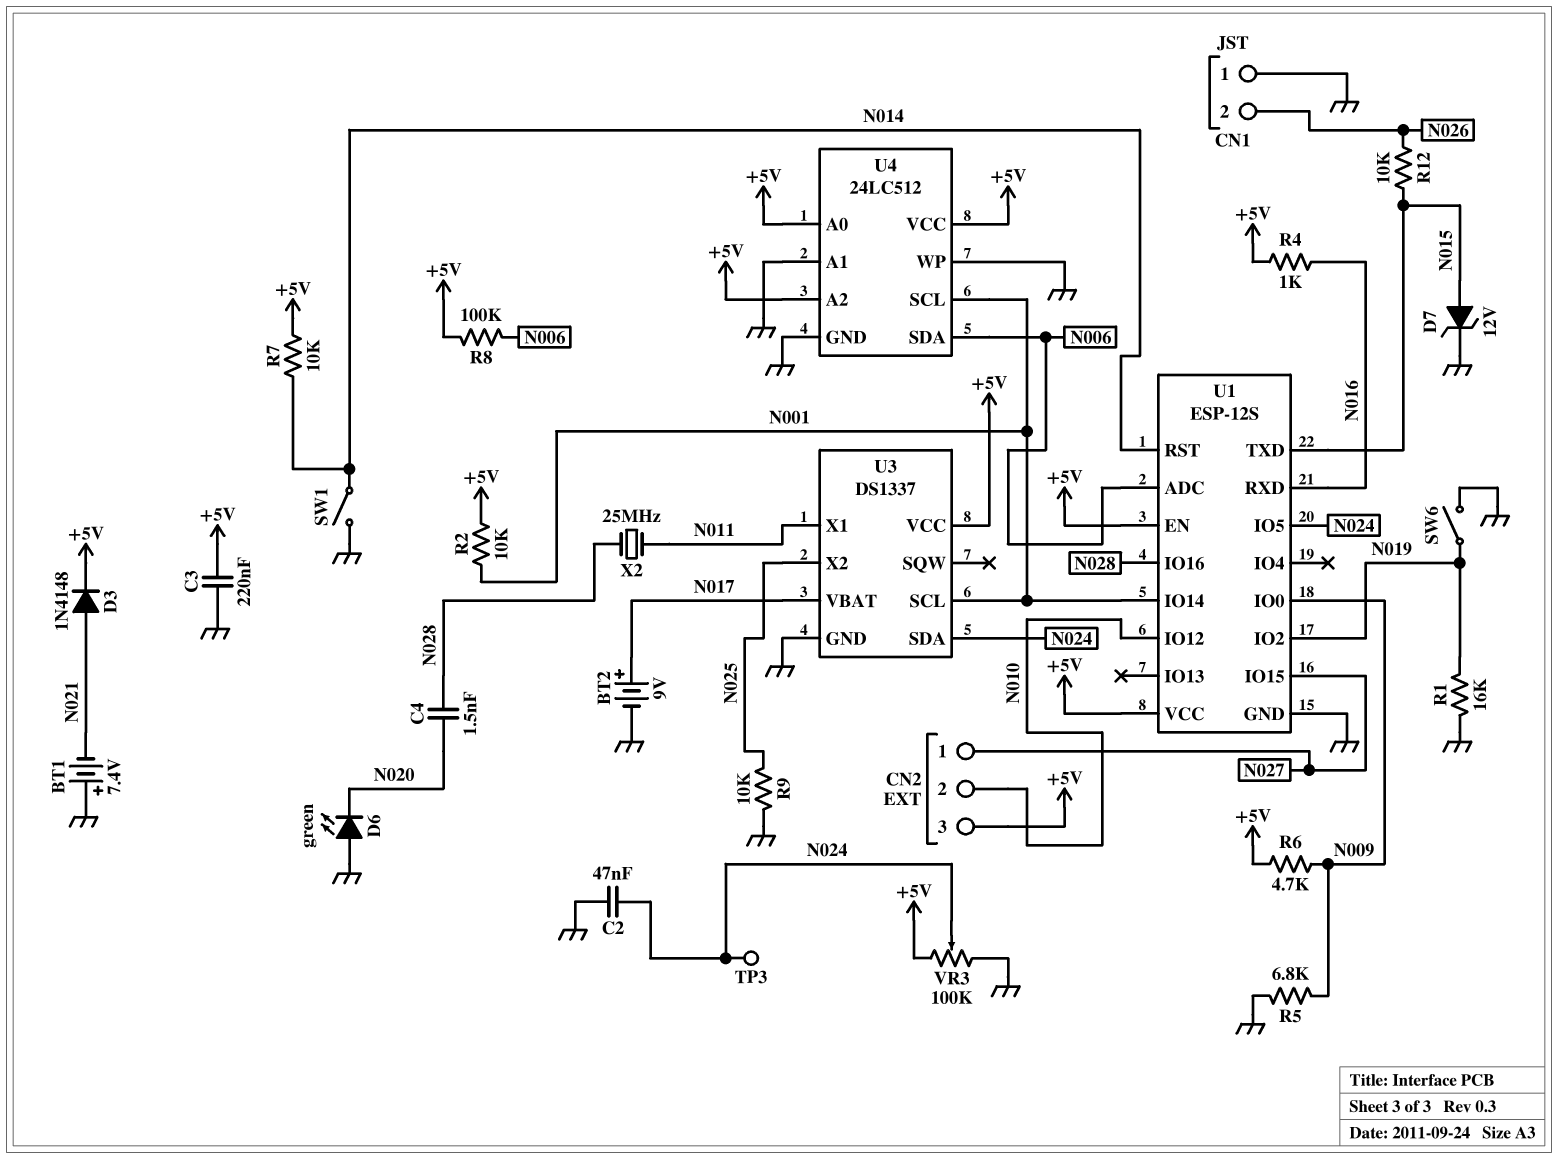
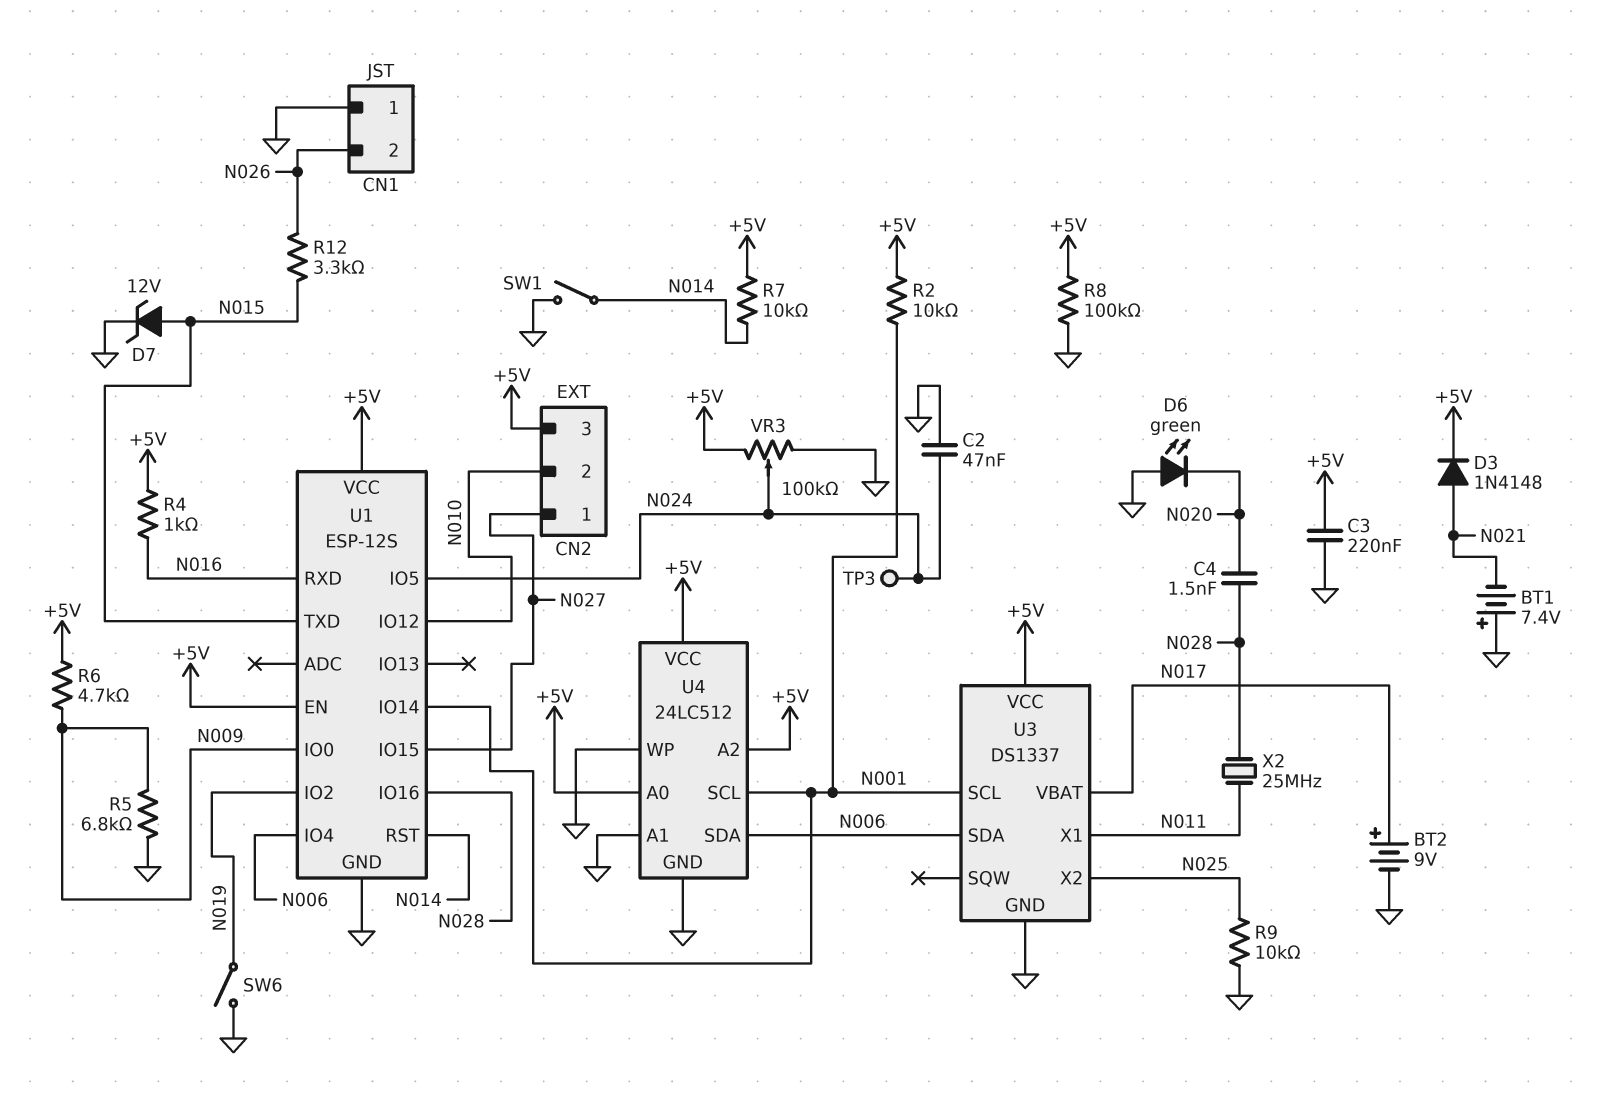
R1: 16k (GND, N019) -> none
R8: 100k (+5V, N006) -> 100k (+5V, GND)
R12: 10k (N015, N026) -> 3.3k (N015, N026)
U1 pin ADC: N006 -> none
U1 pin IO4: none -> N006
U3 pin SDA: N024 -> N006

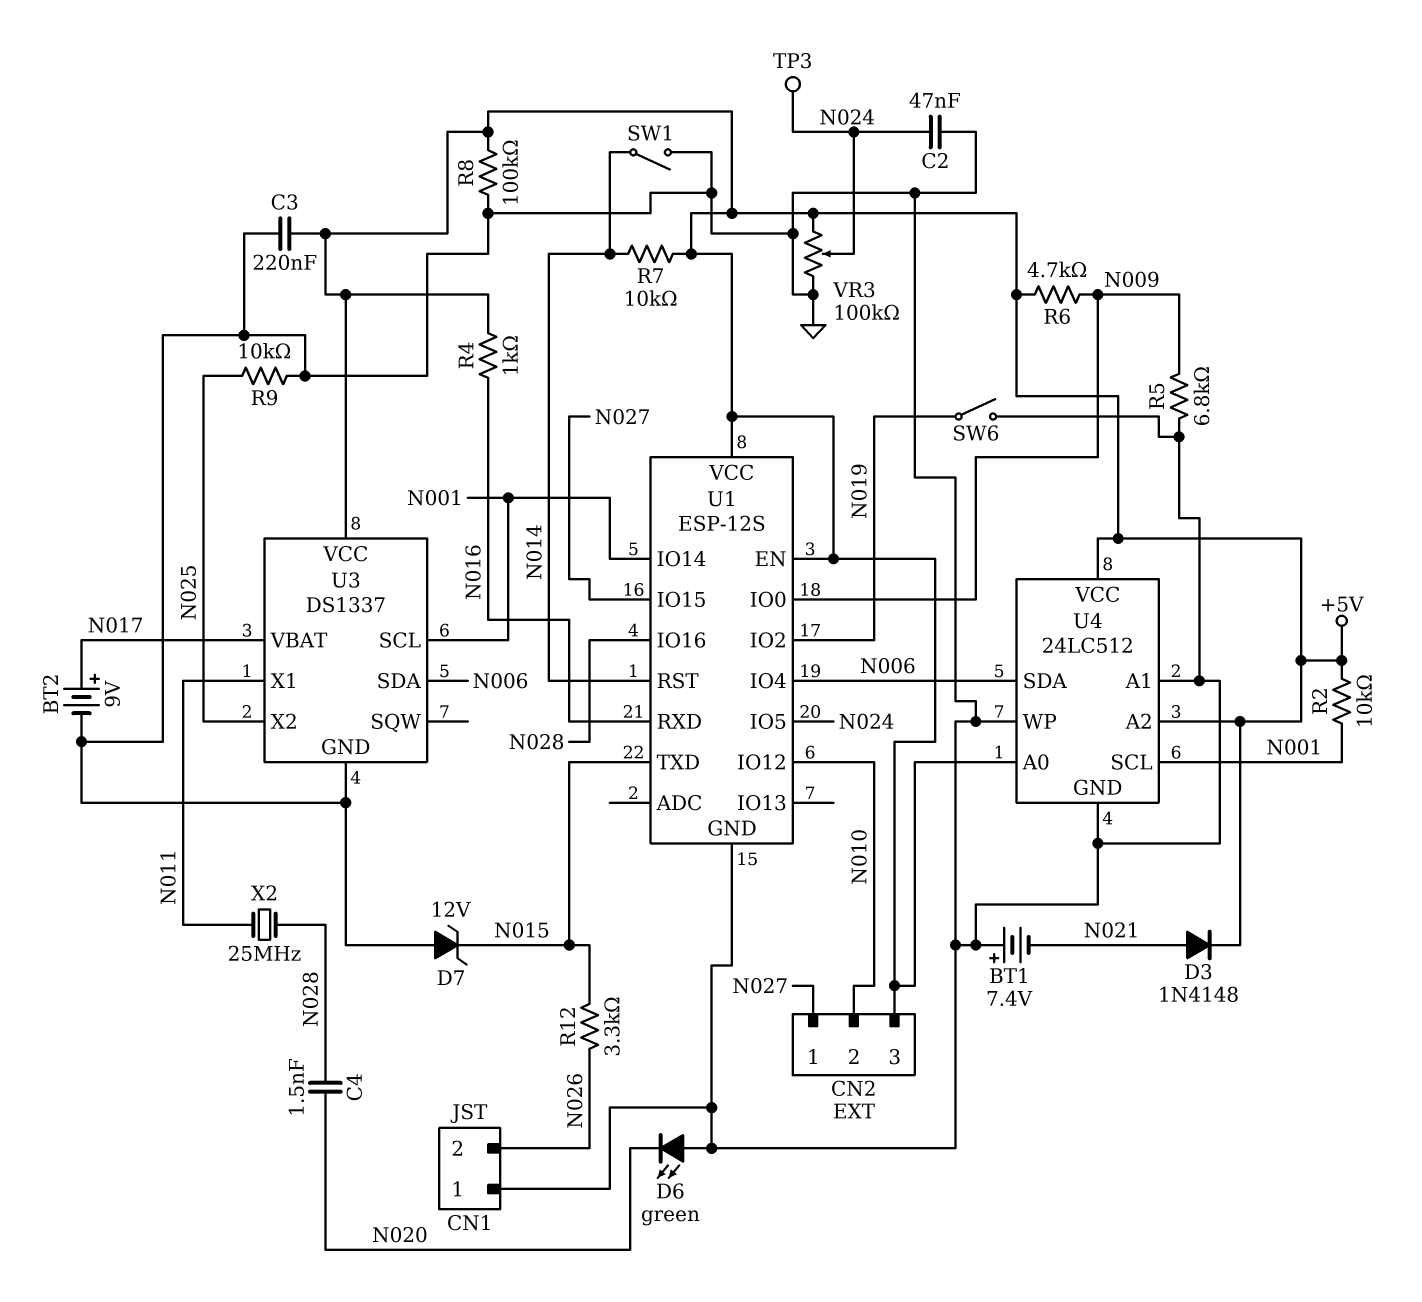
D7: zener 12V (A N015, K GND) -> zener 12V (A GND, K N015)

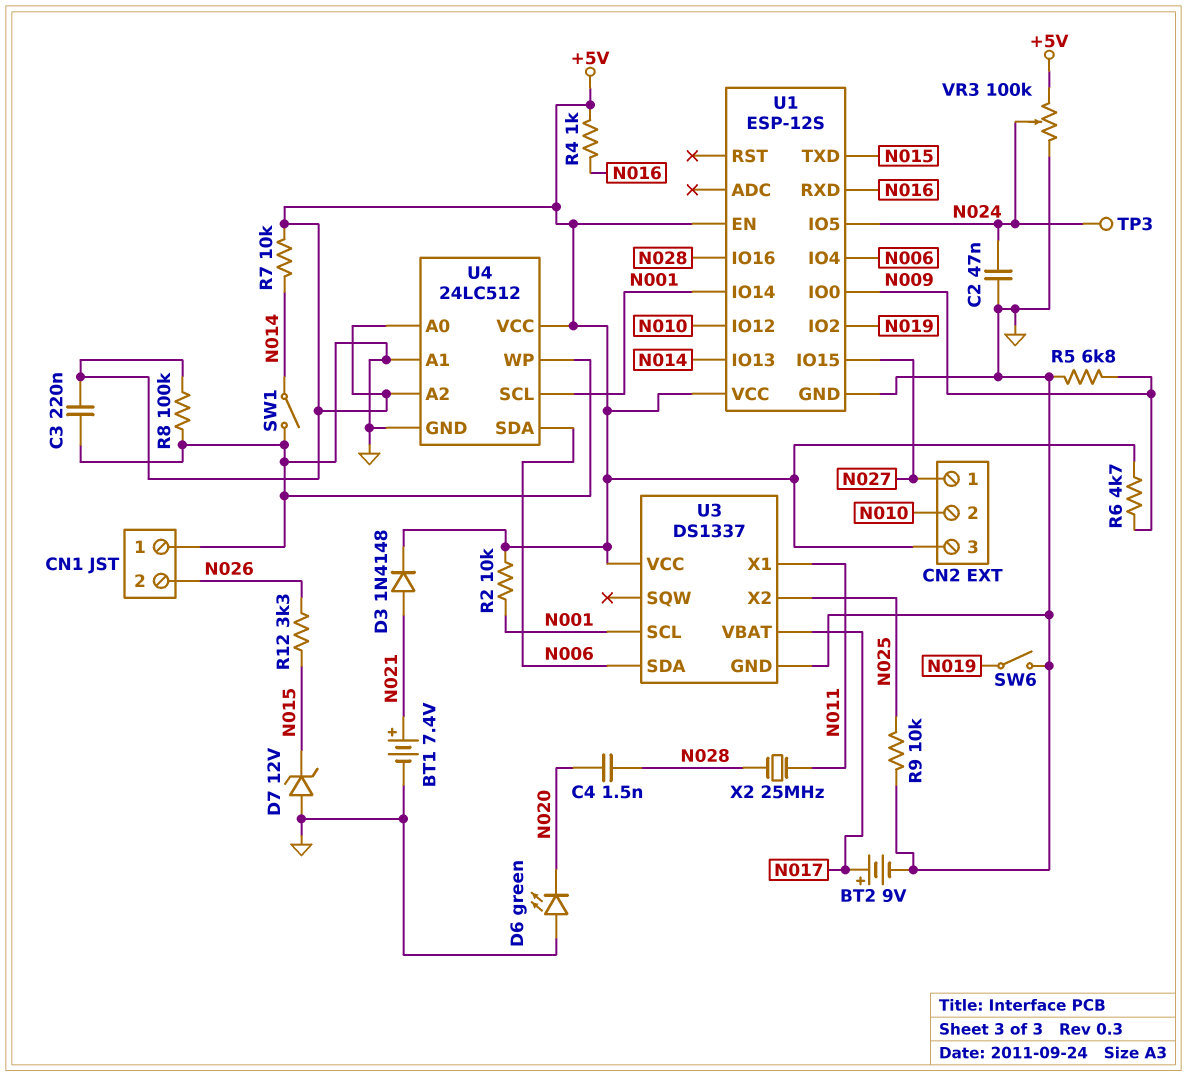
BT1: 7.4V (plus GND, minus N021) -> 7.4V (plus N021, minus GND)
U1 pin IO13: none -> N014
U1 pin RST: N014 -> none

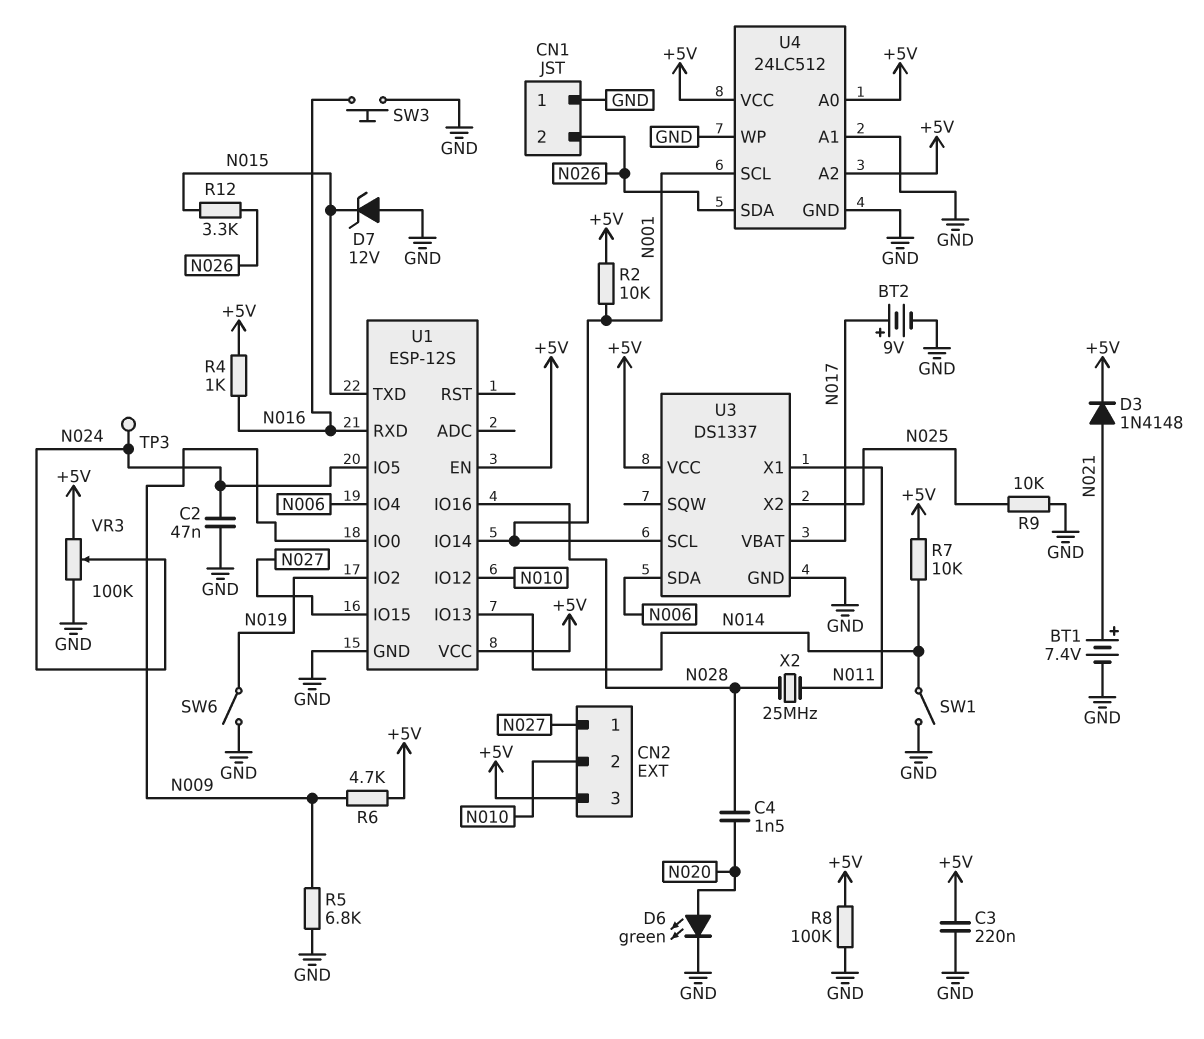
D6: LED green (A GND, K N020) -> LED green (A N020, K GND)
SW3: none -> button (GND, N016)
U4 pin SDA: N006 -> N026

